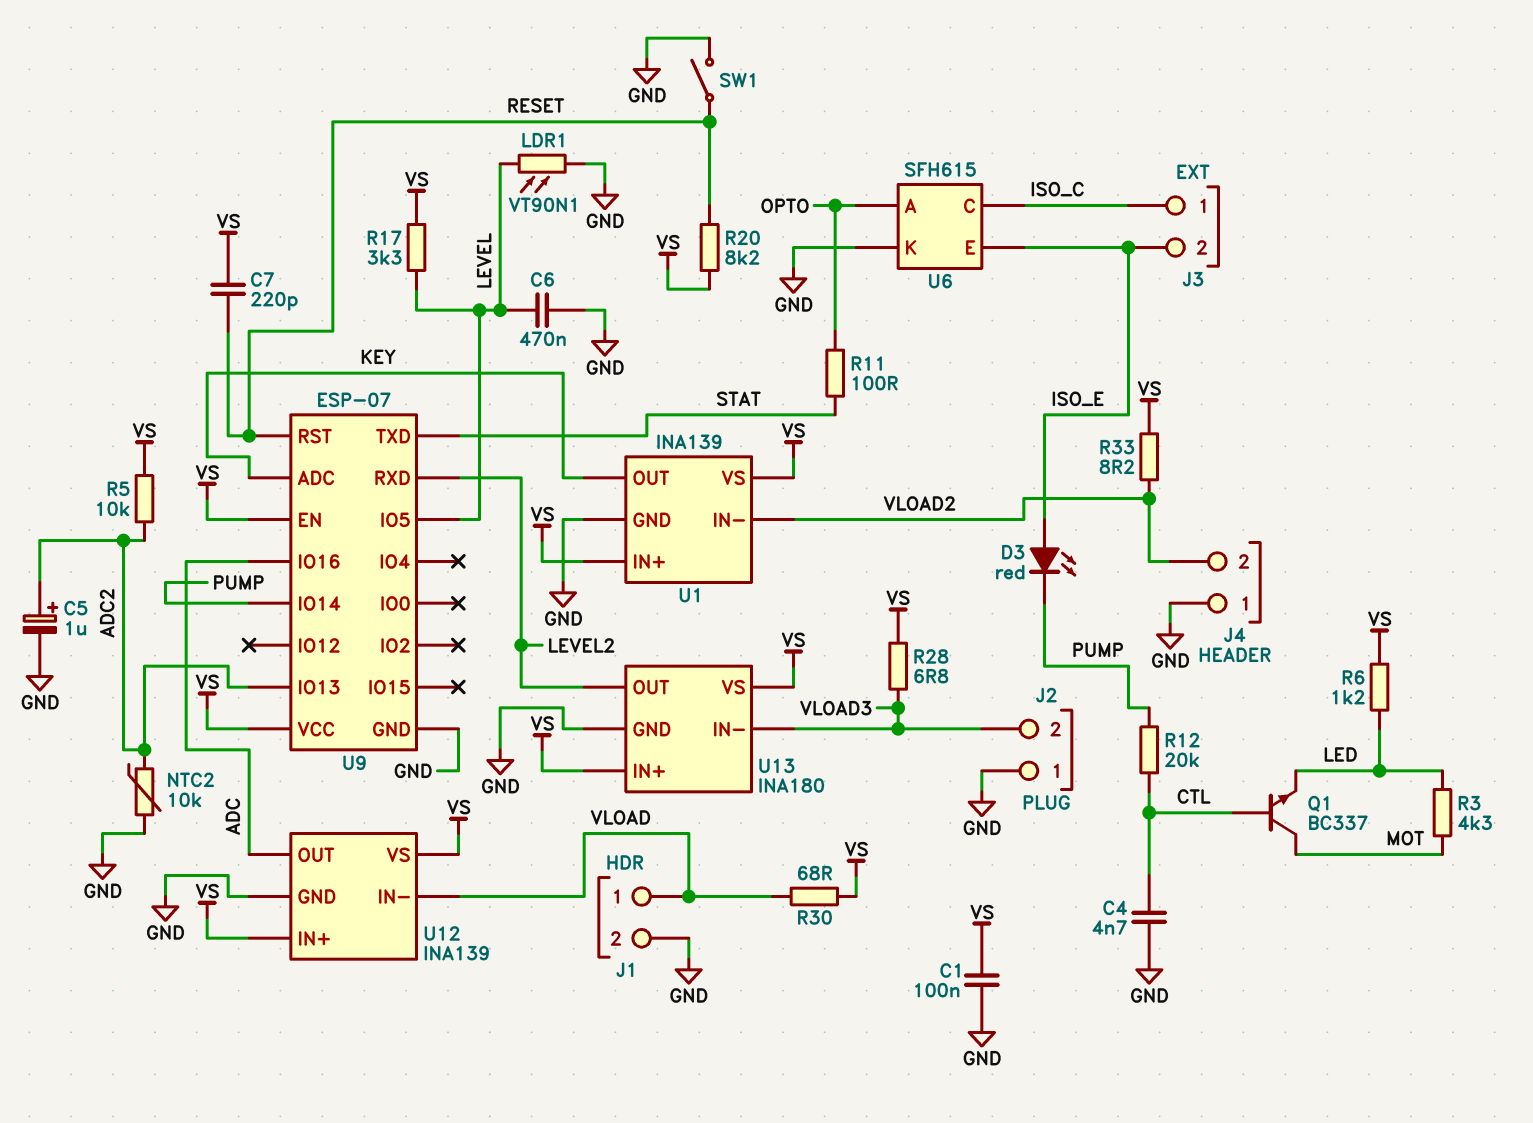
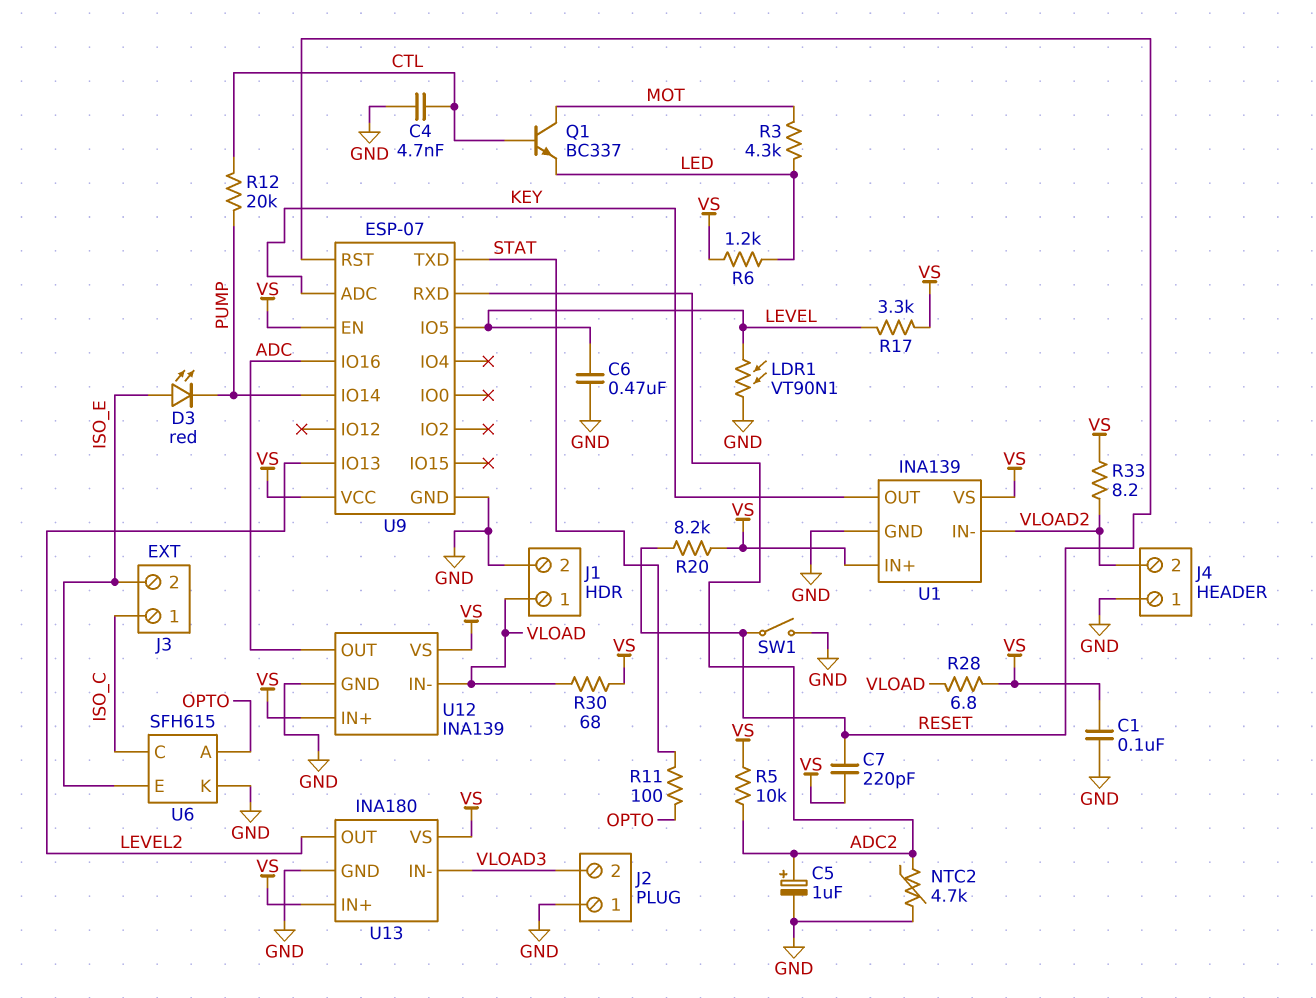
NTC2: 10k (ADC2, GND) -> 4.7k (ADC2, GND)
R28: 6.8 (VLOAD3, VS) -> 6.8 (VLOAD, VS)
U9 pin IO13: ADC2 -> LEVEL2
U9 pin RXD: LEVEL2 -> ADC2

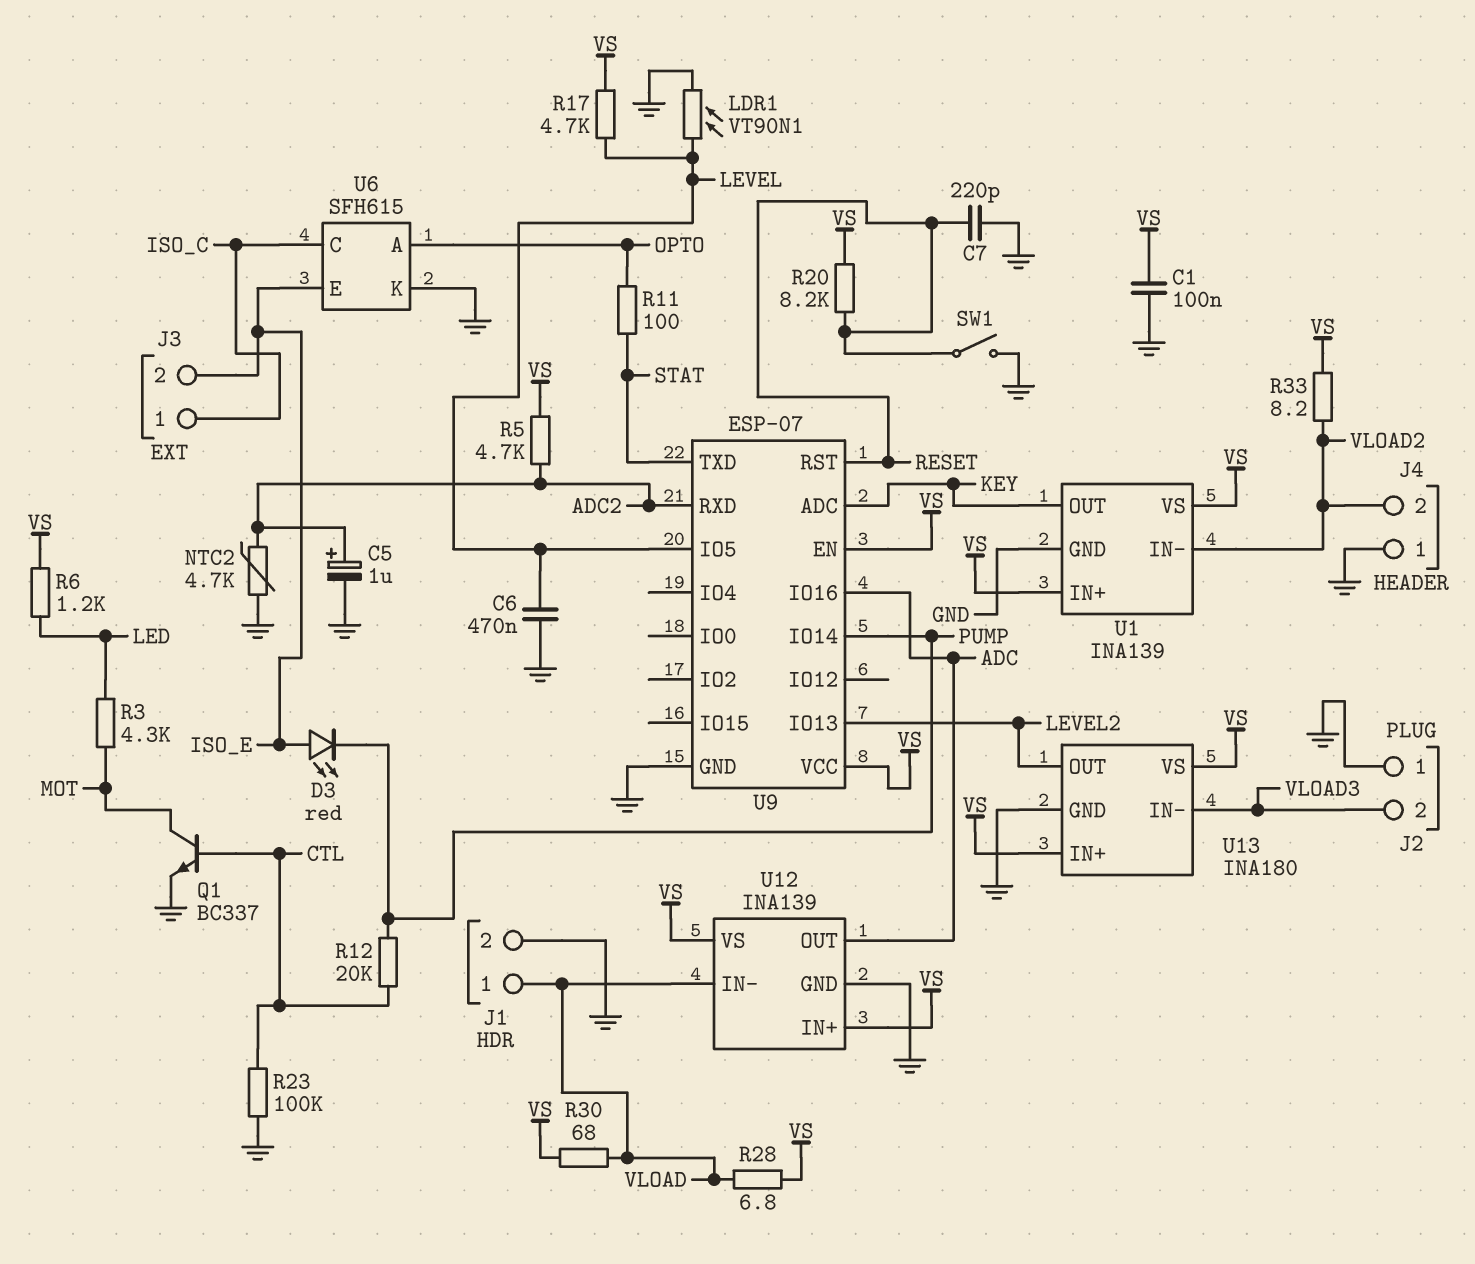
C4: 4.7nF (CTL, GND) -> none
C7: 220pF (RESET, VS) -> 220pF (GND, RESET)
Q1: NPN BC337 (B CTL, C MOT, E LED) -> NPN BC337 (B CTL, C MOT, E GND)
R5: 10k (ADC2, VS) -> 4.7k (ADC2, VS)
R17: 3.3k (LEVEL, VS) -> 4.7k (LEVEL, VS)
R23: none -> 100k (CTL, GND)

